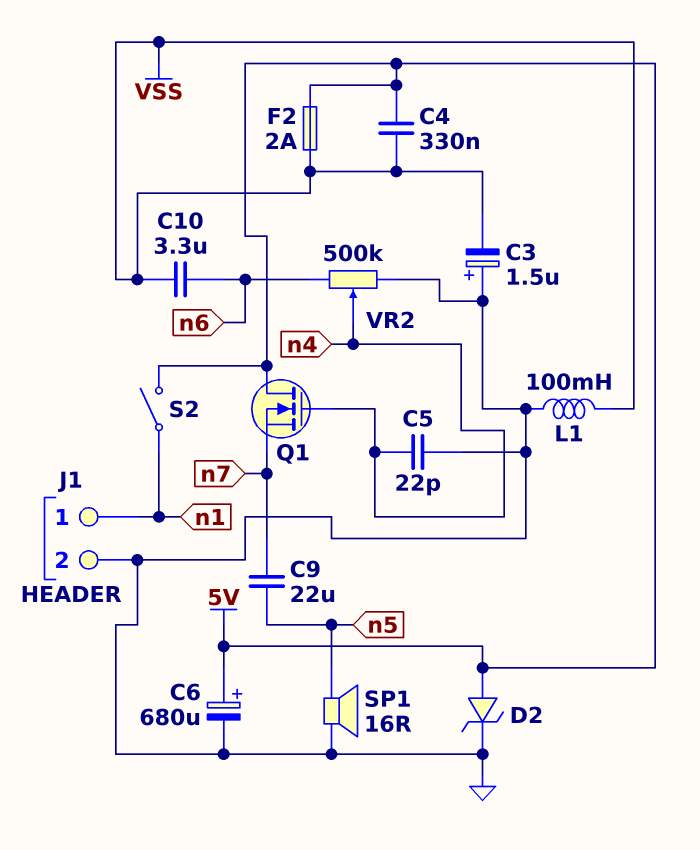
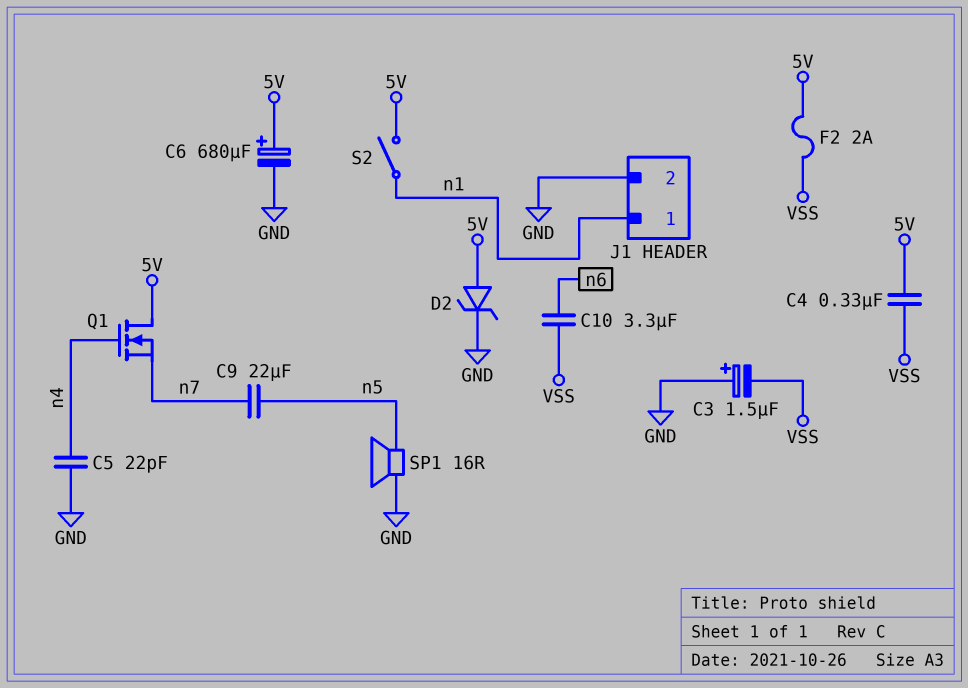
L1: 100mH (GND, VSS) -> none
VR2: 500k (GND, n6, wiper n4) -> none

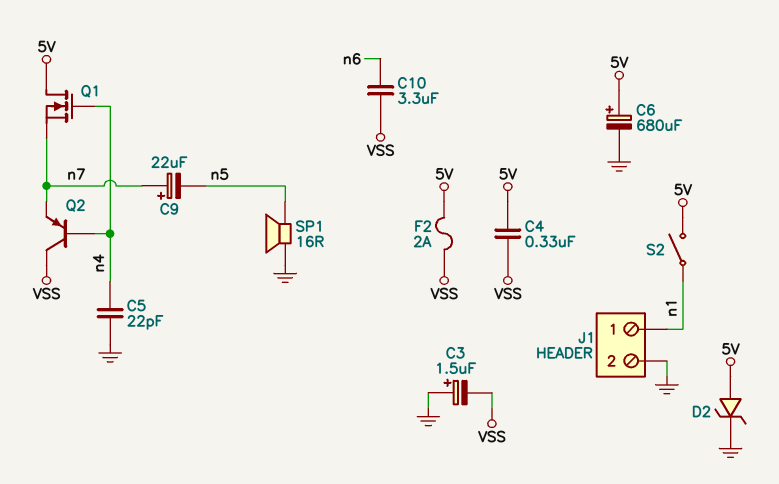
C9: 22uF (n5, n7) -> 22uF (plus n7, minus n5)
Q2: none -> PNP (B n4, C VSS, E n7)

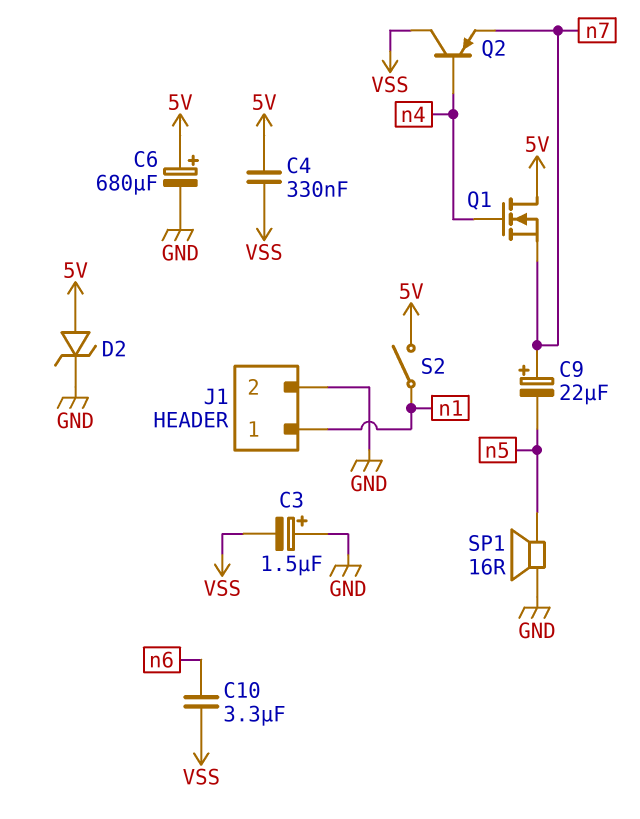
C5: 22pF (GND, n4) -> none
F2: 2A (5V, VSS) -> none

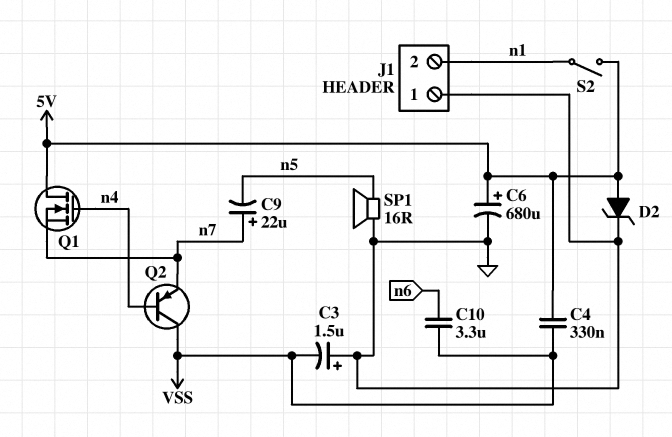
J1 pin 1: n1 -> GND
J1 pin 2: GND -> n1

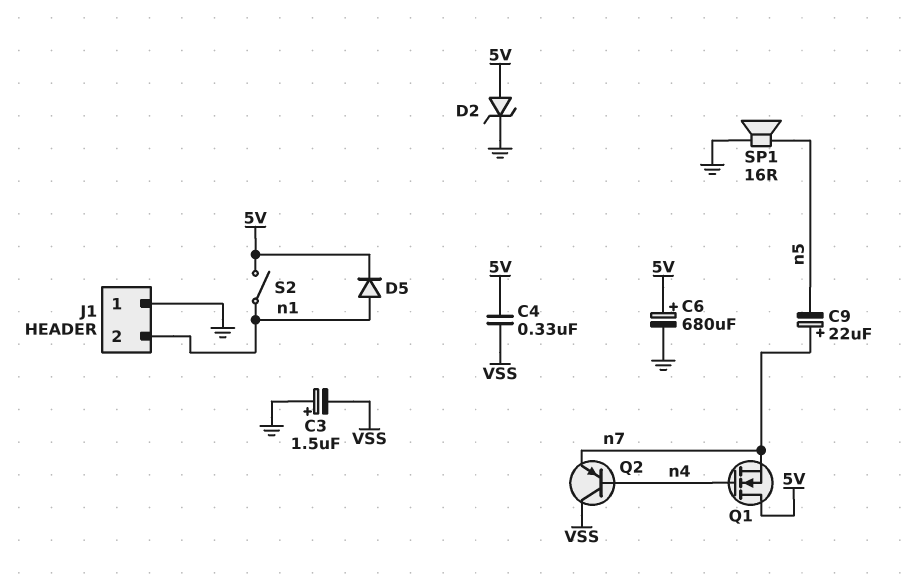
C10: 3.3uF (VSS, n6) -> none
D5: none -> diode (A n1, K 5V)

